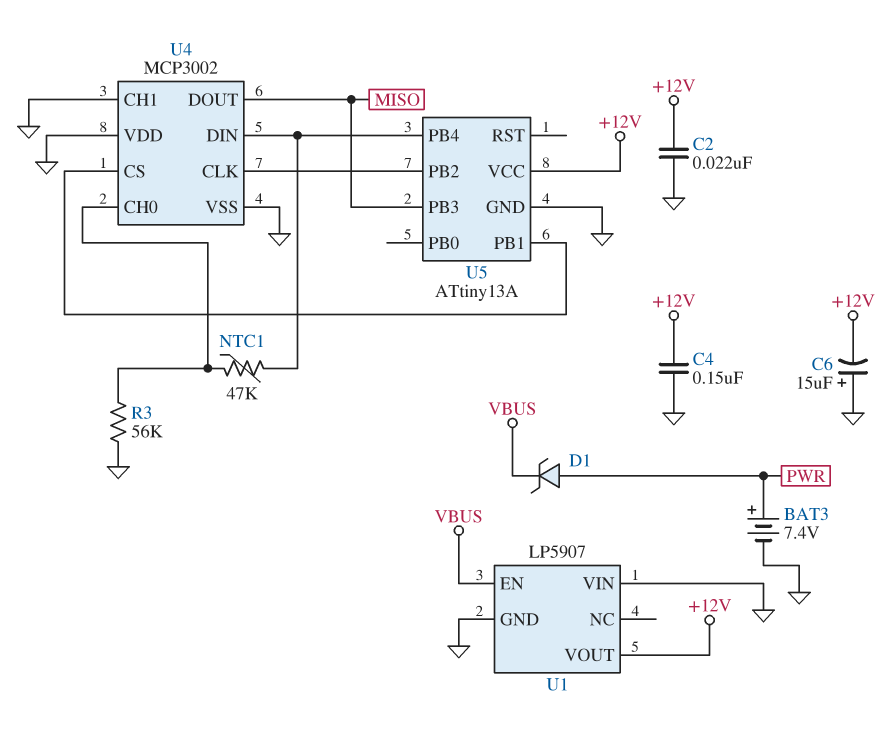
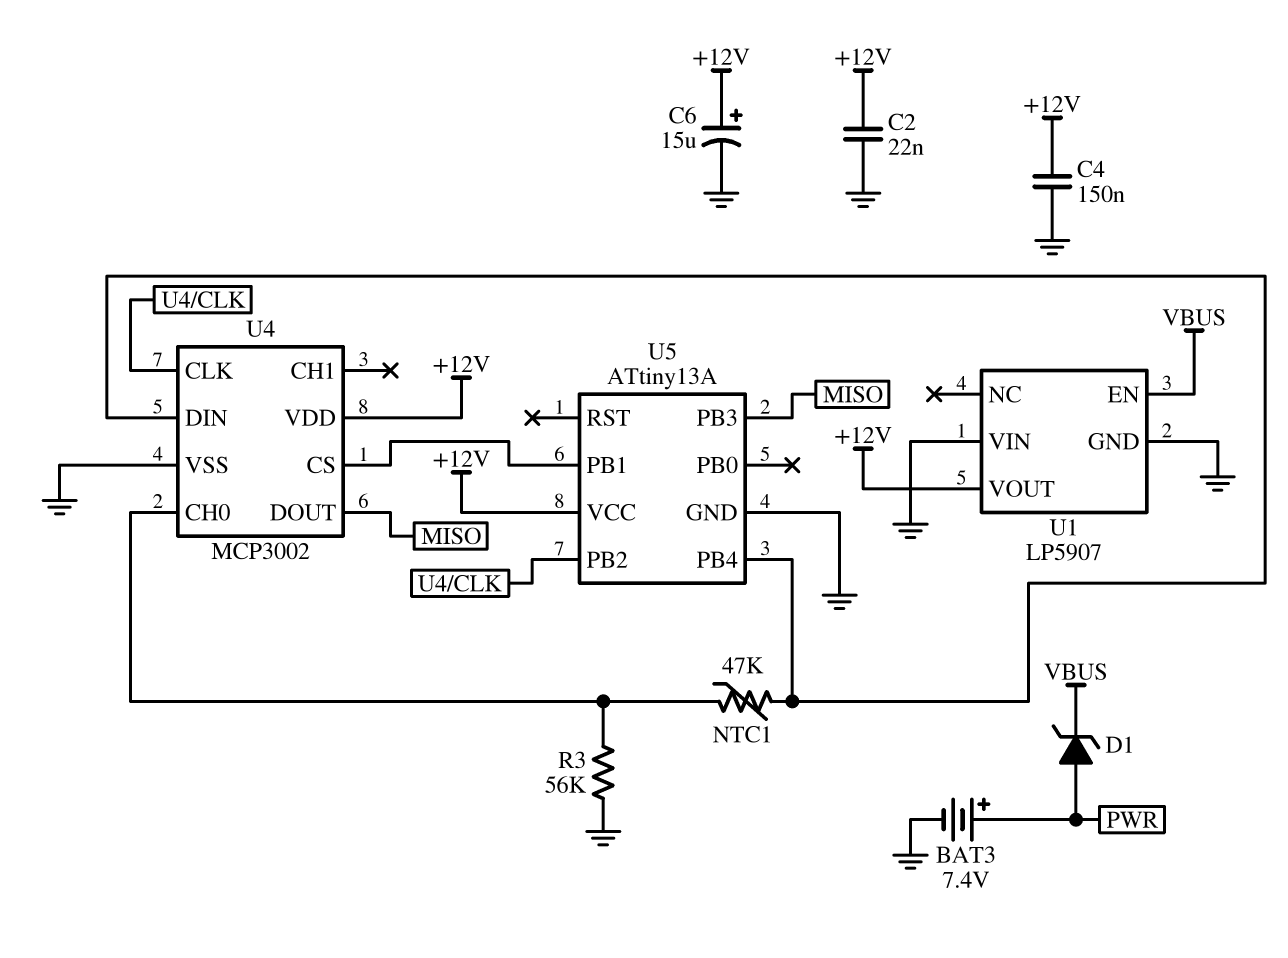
C6: 15uF (plus GND, minus +12V) -> 15uF (plus +12V, minus GND)
U4 pin CH1: GND -> none
U4 pin VDD: GND -> +12V

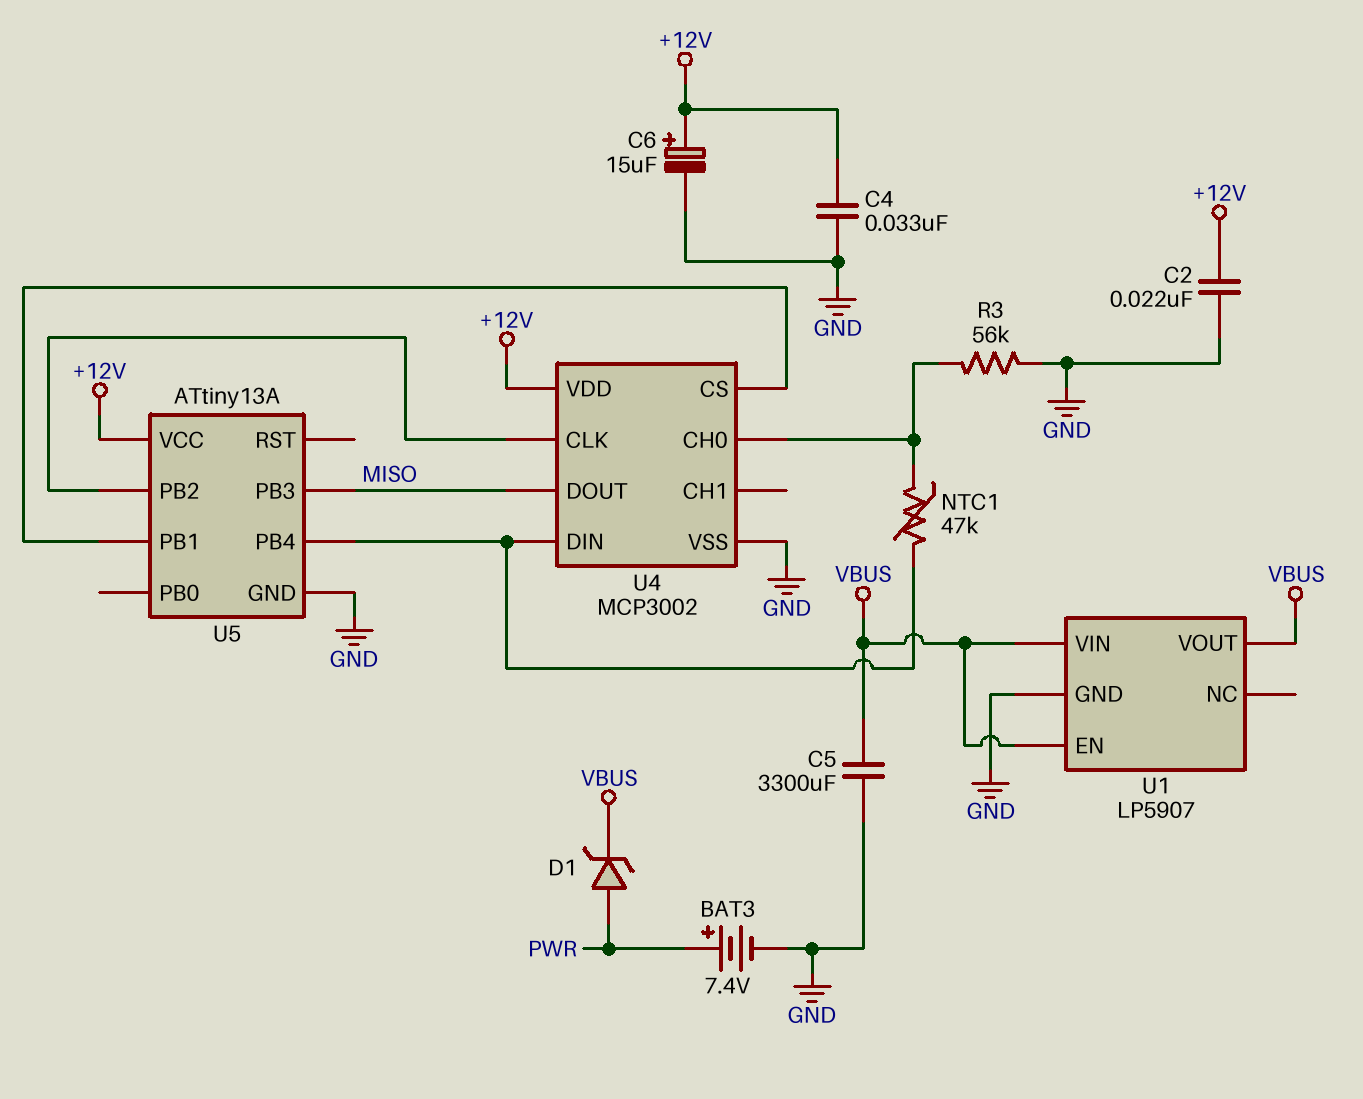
C4: 150nF (+12V, GND) -> 33nF (+12V, GND)
C5: none -> 3300uF (GND, VBUS)
U1 pin VIN: GND -> VBUS
U1 pin VOUT: +12V -> VBUS

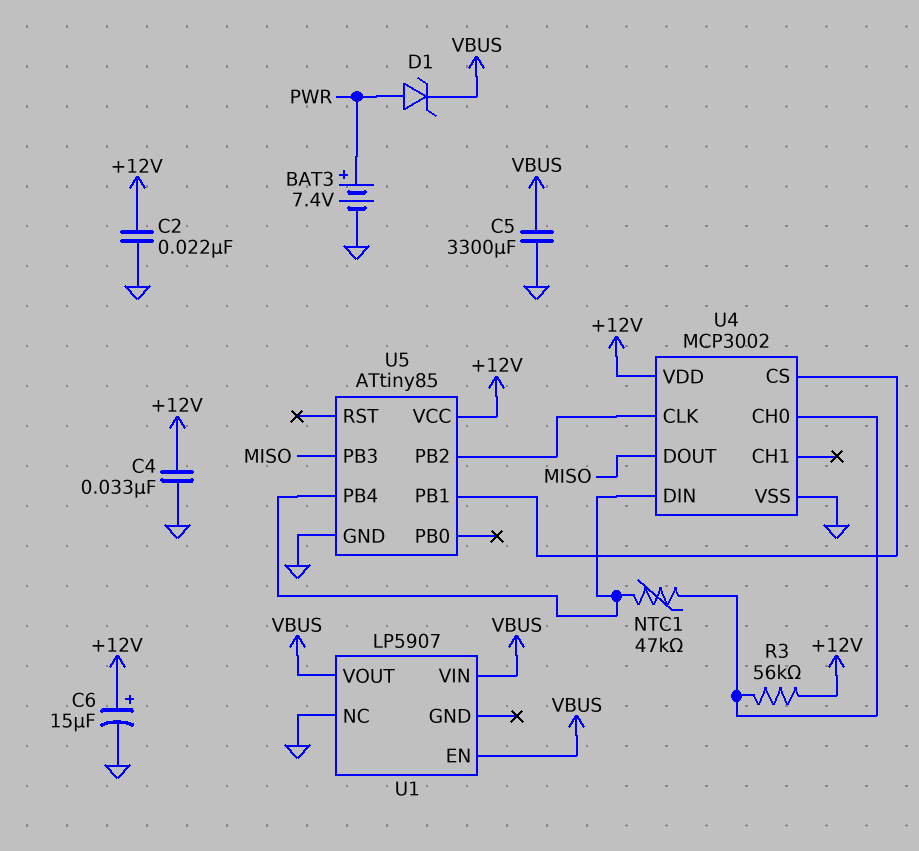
R3: 56k (GND, U4/CH0) -> 56k (+12V, U4/CH0)
U1 pin GND: GND -> none
U1 pin NC: none -> GND
U5: ATtiny13A -> ATtiny85

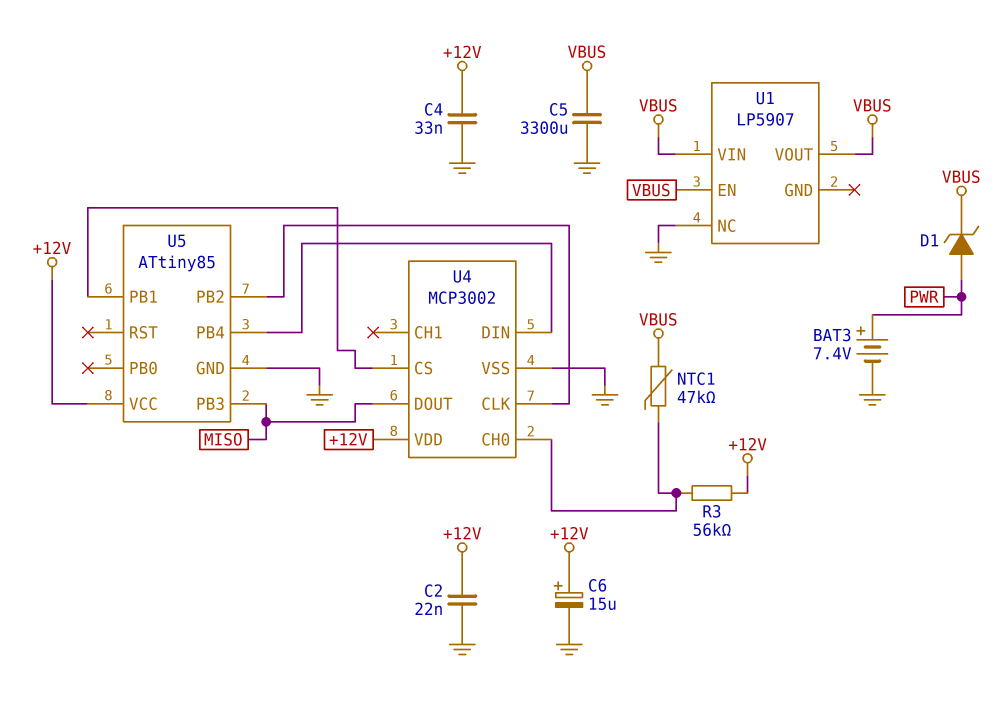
NTC1: 47k (U4/CH0, U4/DIN) -> 47k (U4/CH0, VBUS)

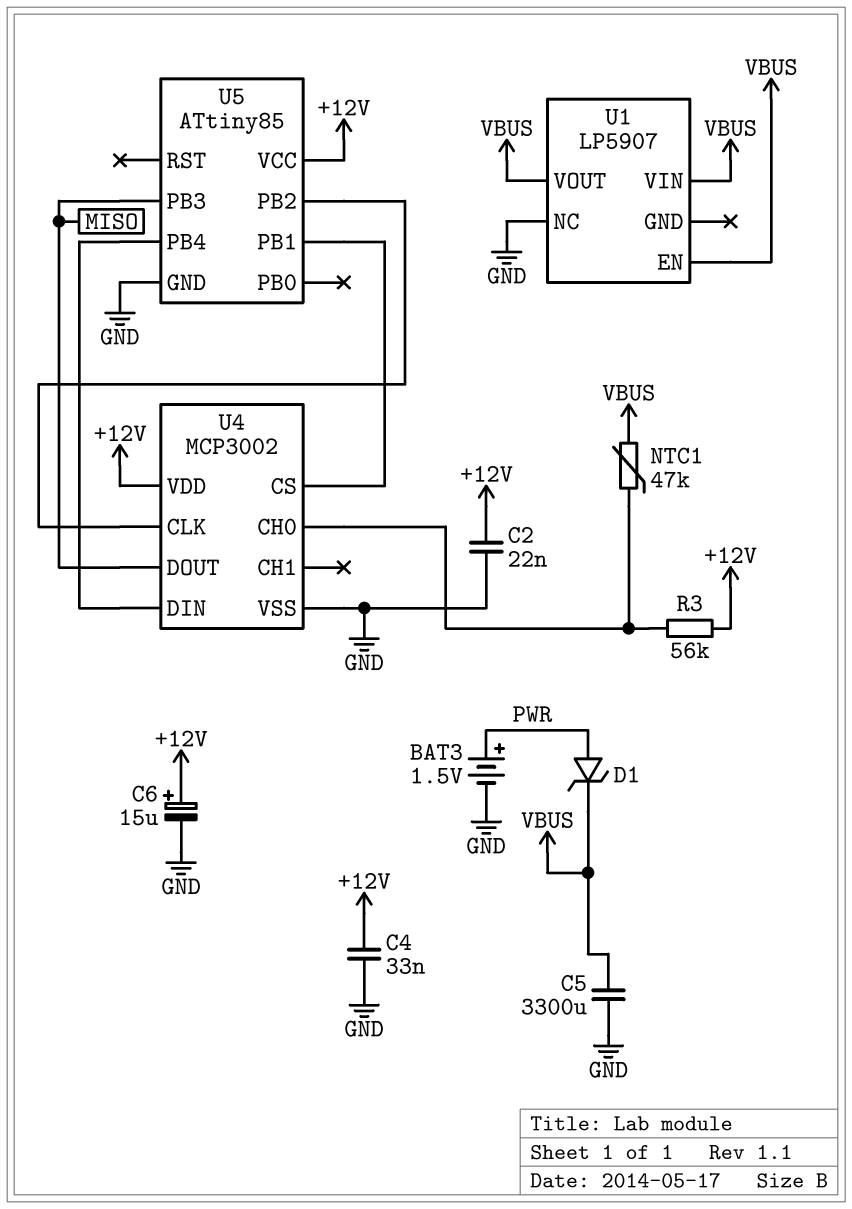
BAT3: 7.4V (plus PWR, minus GND) -> 1.5V (plus PWR, minus GND)

